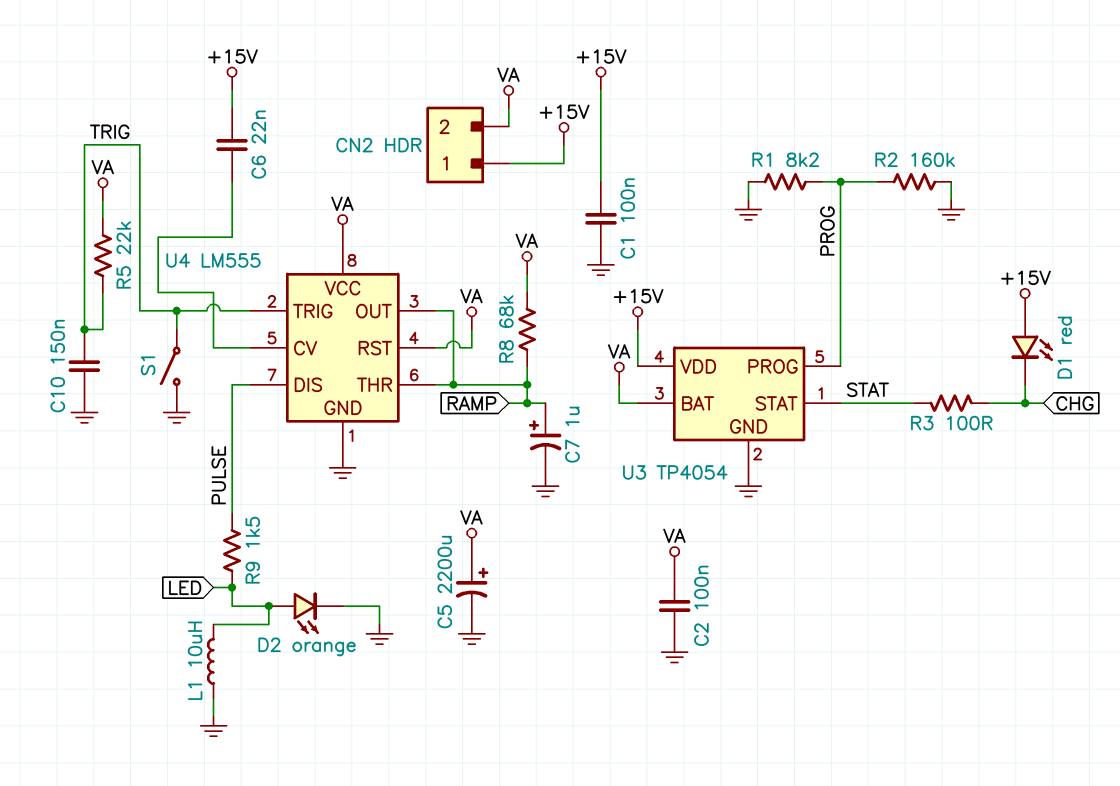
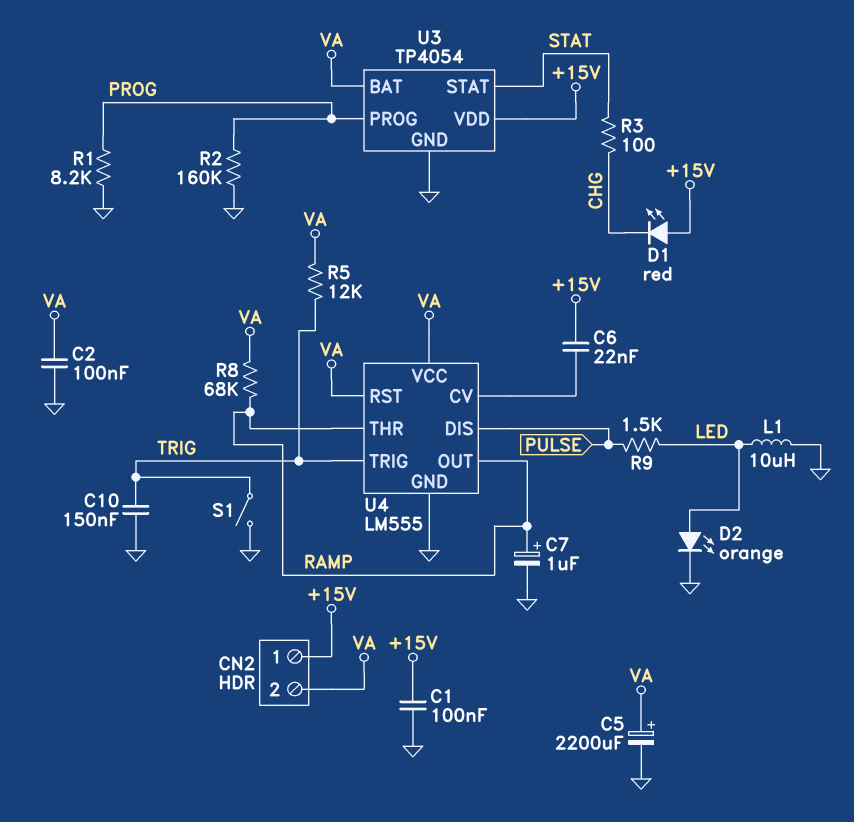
R5: 22k (TRIG, VA) -> 12k (TRIG, VA)

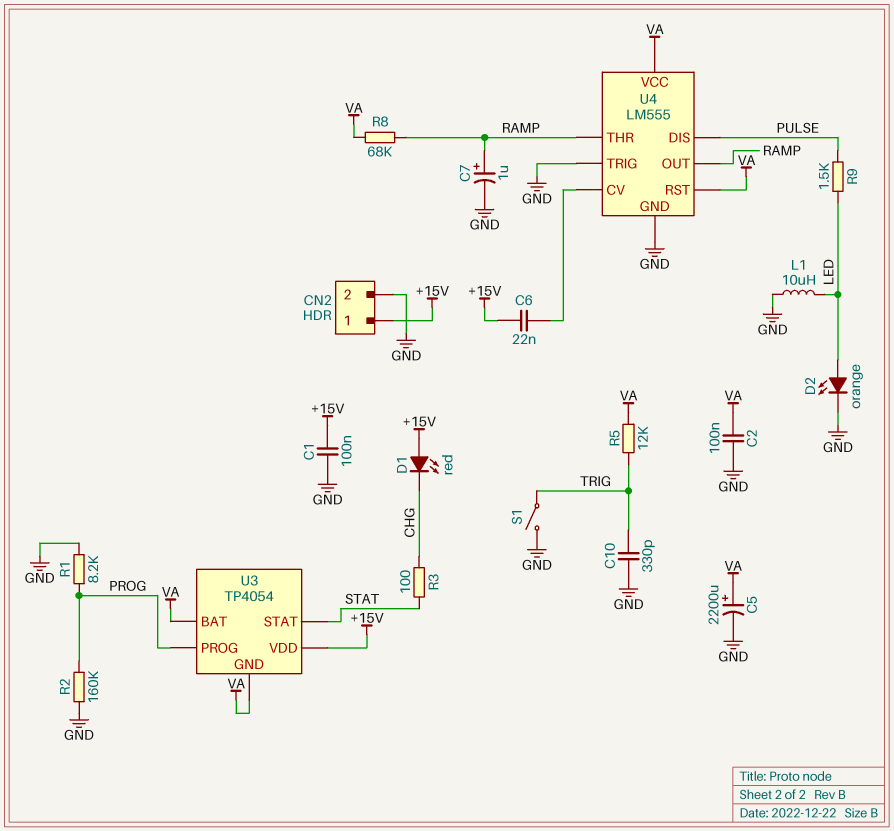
C10: 150nF (GND, TRIG) -> 330pF (GND, TRIG)
CN2 pin 2: VA -> GND
U3 pin GND: GND -> VA
U4 pin TRIG: TRIG -> GND

